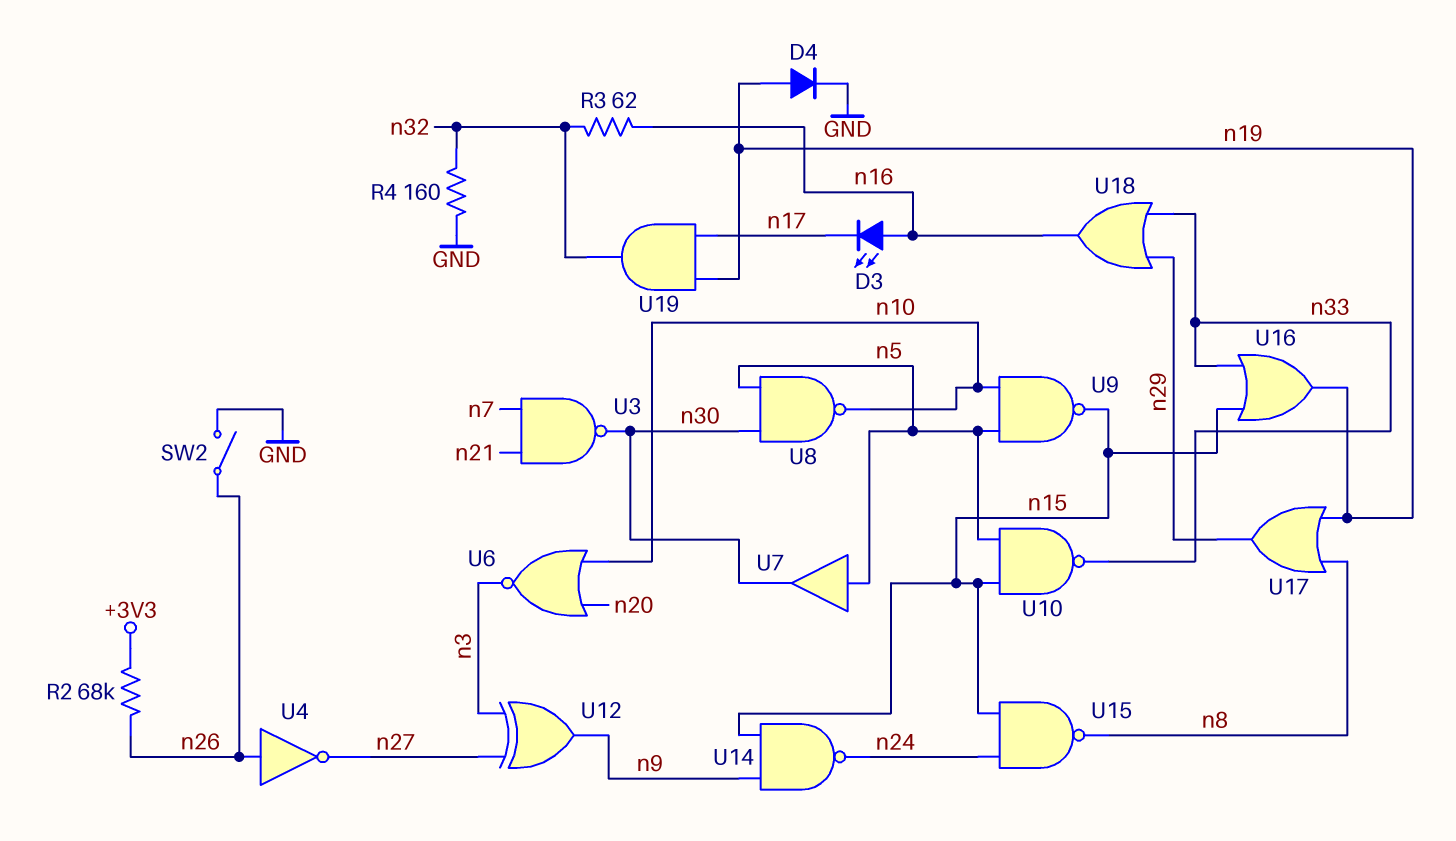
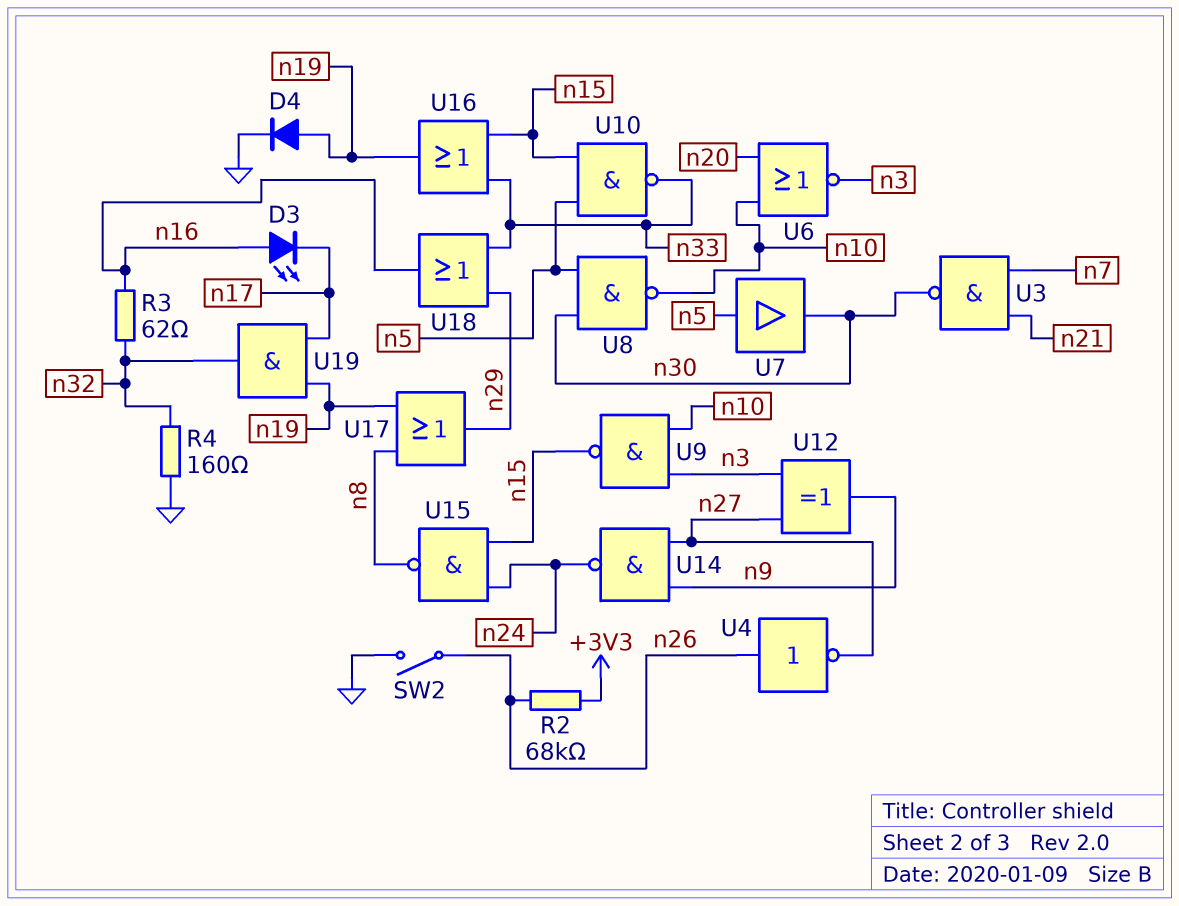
U9: NAND (in n5, in n10, out n15) -> NAND (in n3, in n10, out n15)
U14: NAND (in n9, in n15, out n24) -> NAND (in n9, in n27, out n24)

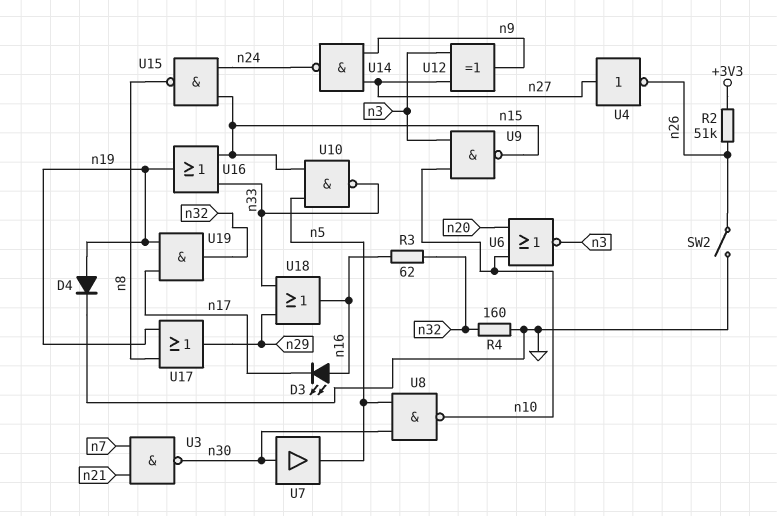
R2: 68k (+3V3, n26) -> 51k (+3V3, n26)
U4: NOT (in n26, out n27) -> NOT (in n27, out n26)
U7: buffer (in n5, out n30) -> buffer (in n30, out n5)

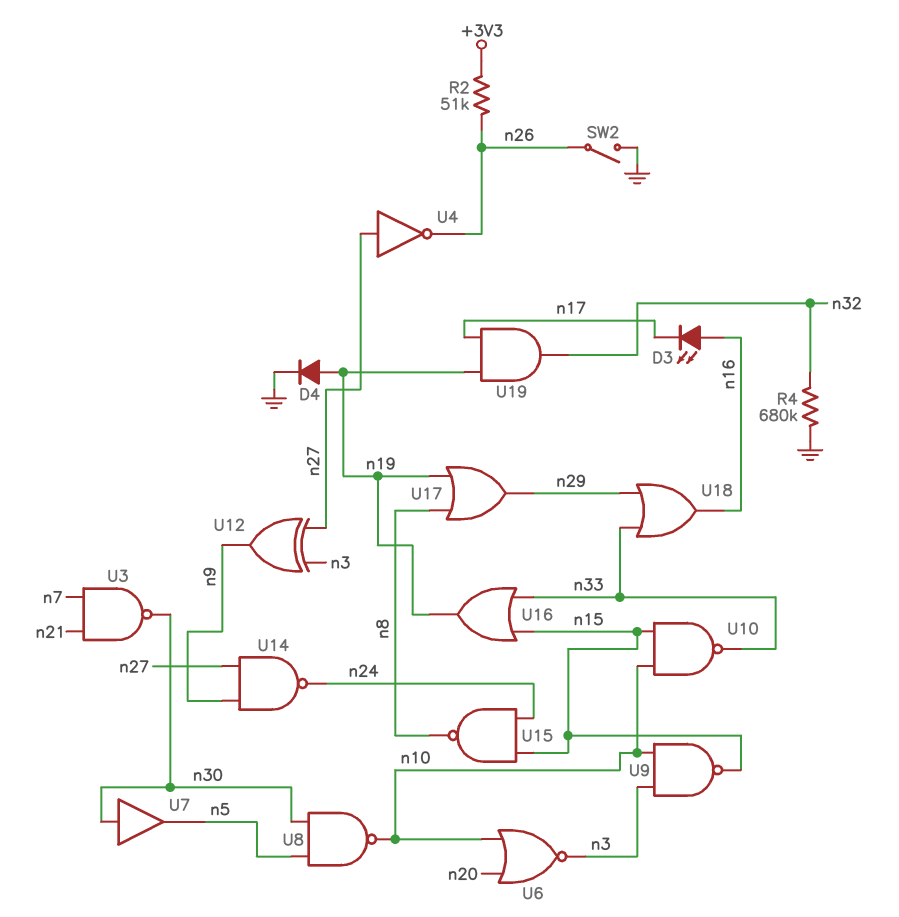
R3: 62 (n16, n32) -> none
R4: 160 (GND, n32) -> 680k (GND, n32)
U10: NAND (in n5, in n15, out n33) -> NAND (in n10, in n15, out n33)

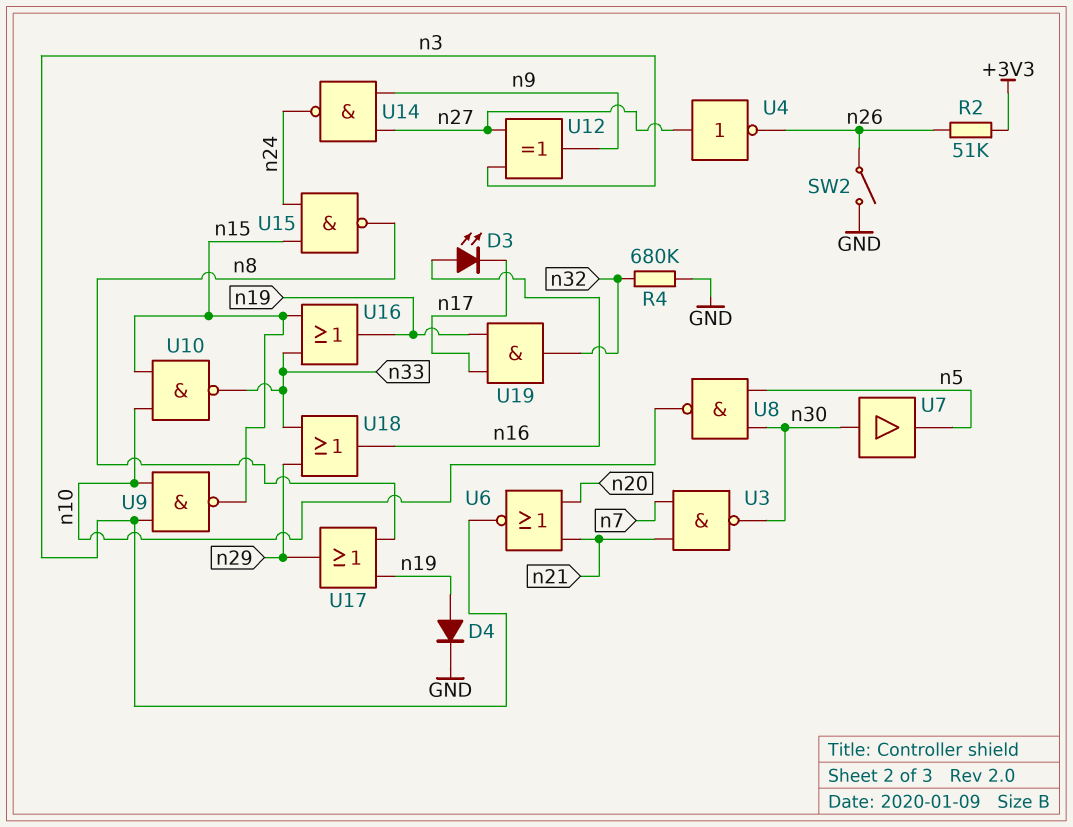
U6: NOR (in n10, in n20, out n3) -> NOR (in n20, in n21, out n3)

